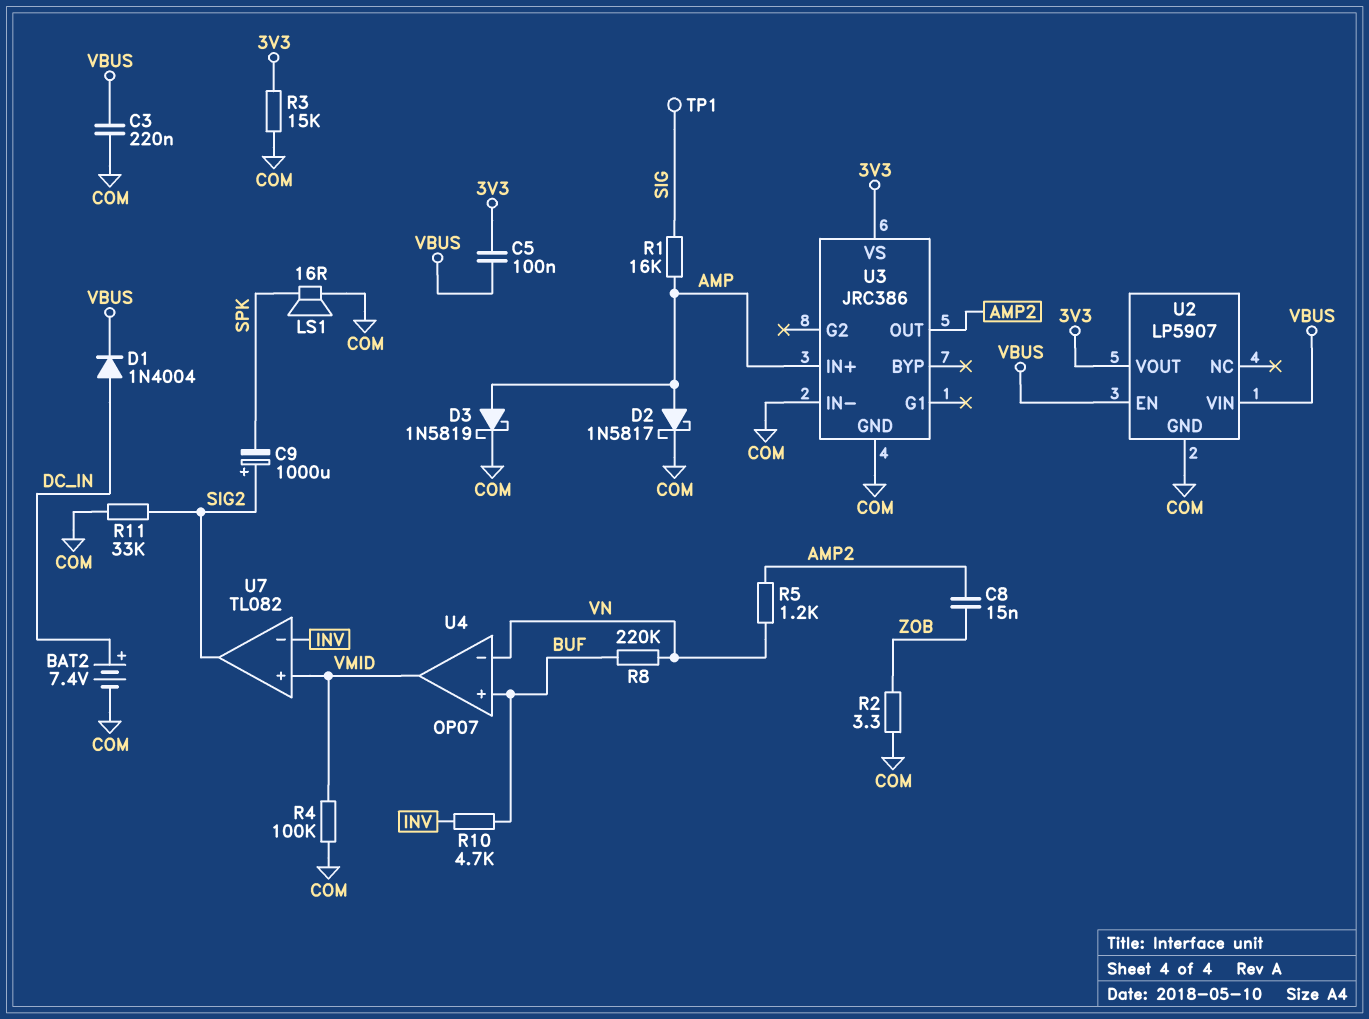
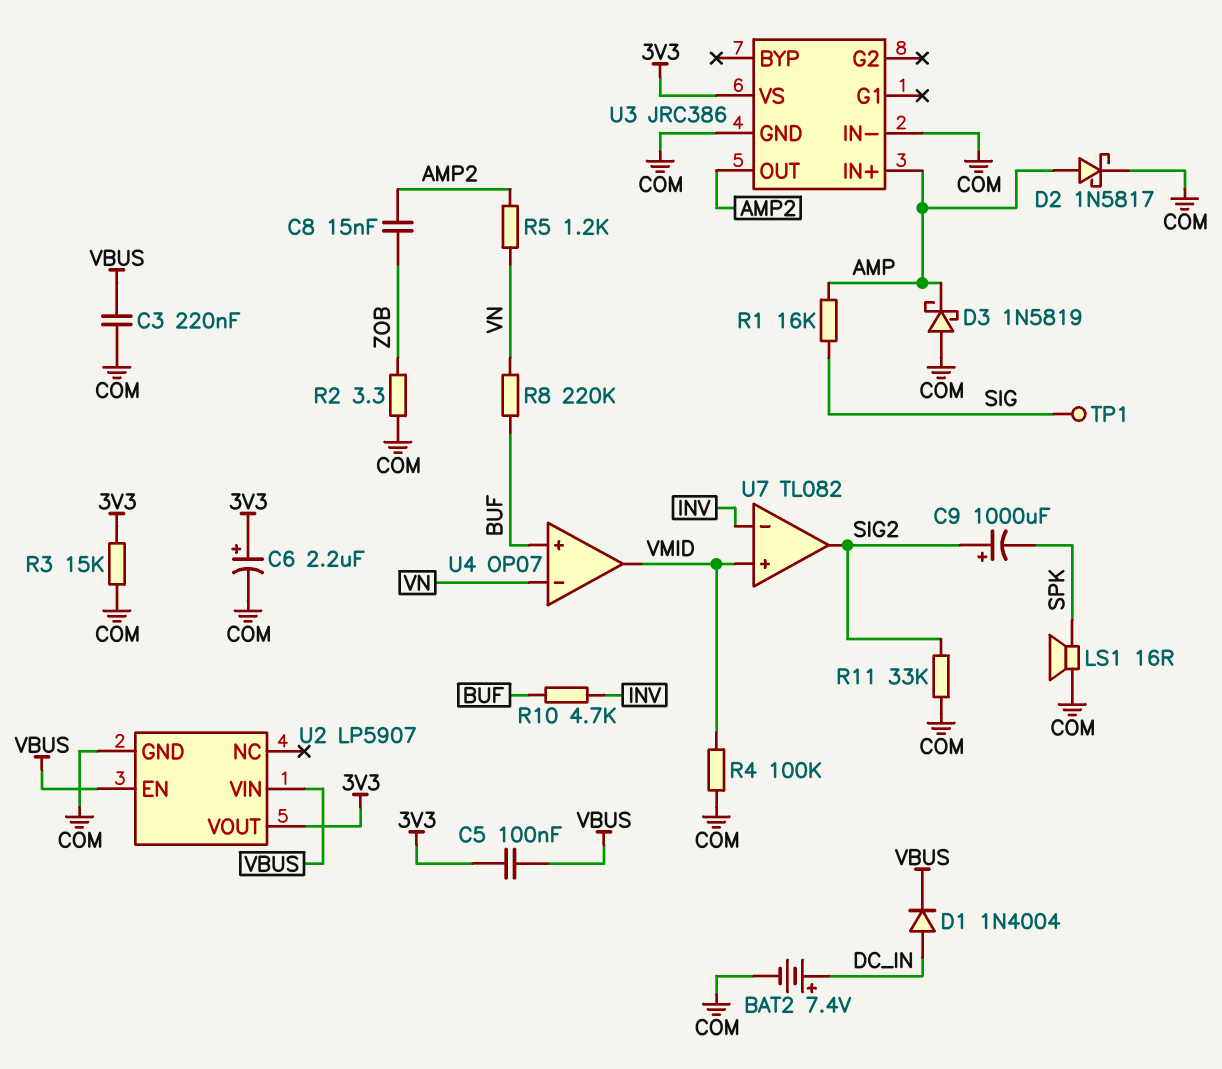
C6: none -> 2.2uF (plus 3V3, minus COM)
D3: schottky 1N5819 (A AMP, K COM) -> schottky 1N5819 (A COM, K AMP)

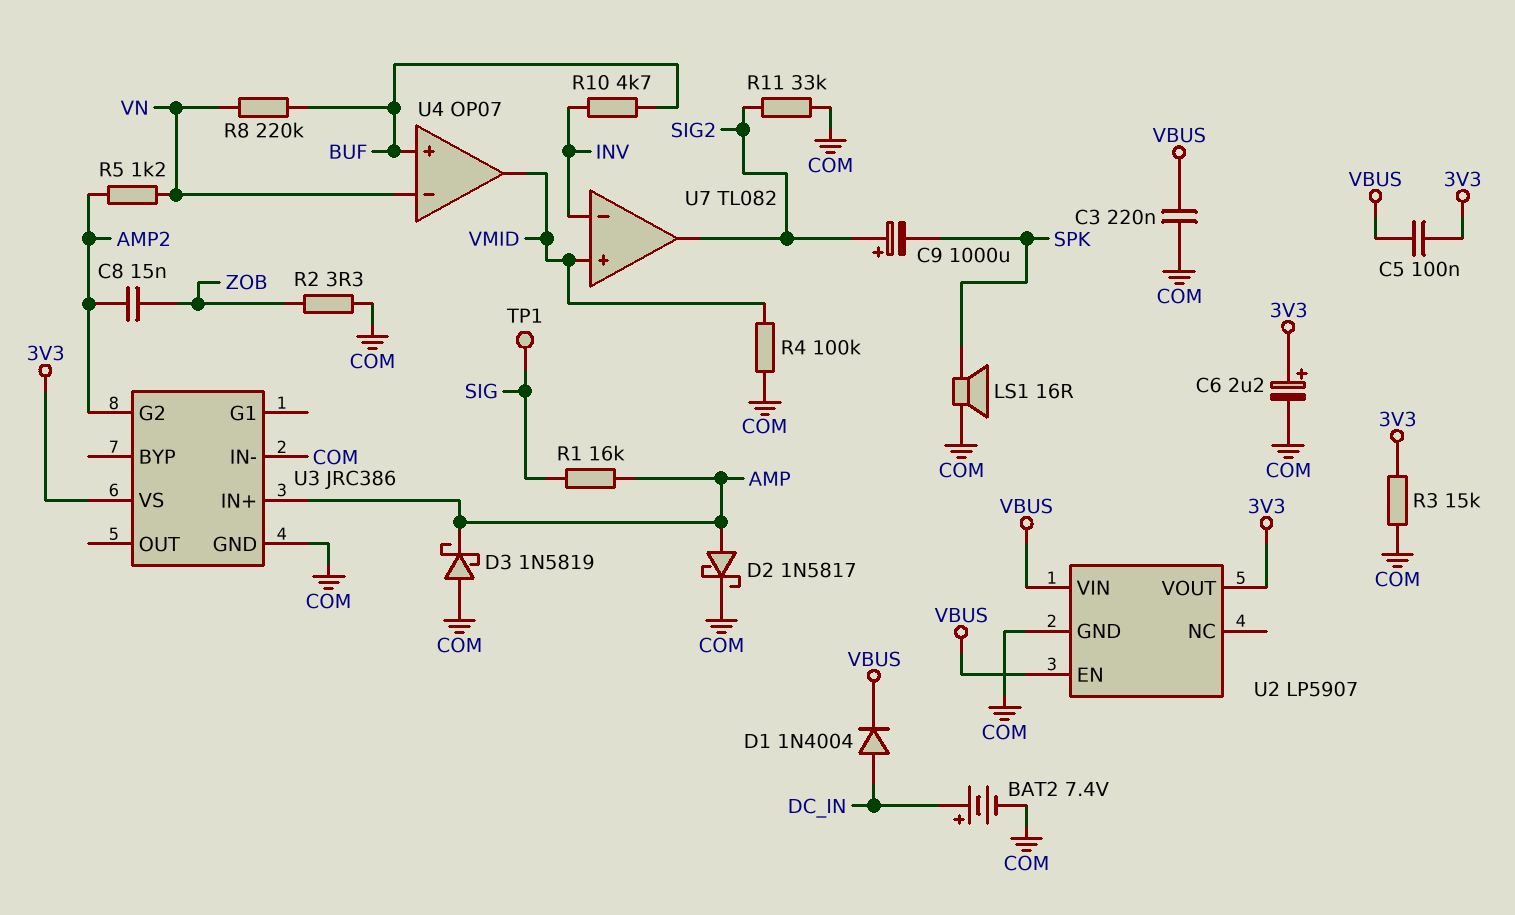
U3 pin G2: none -> AMP2
U3 pin OUT: AMP2 -> none

